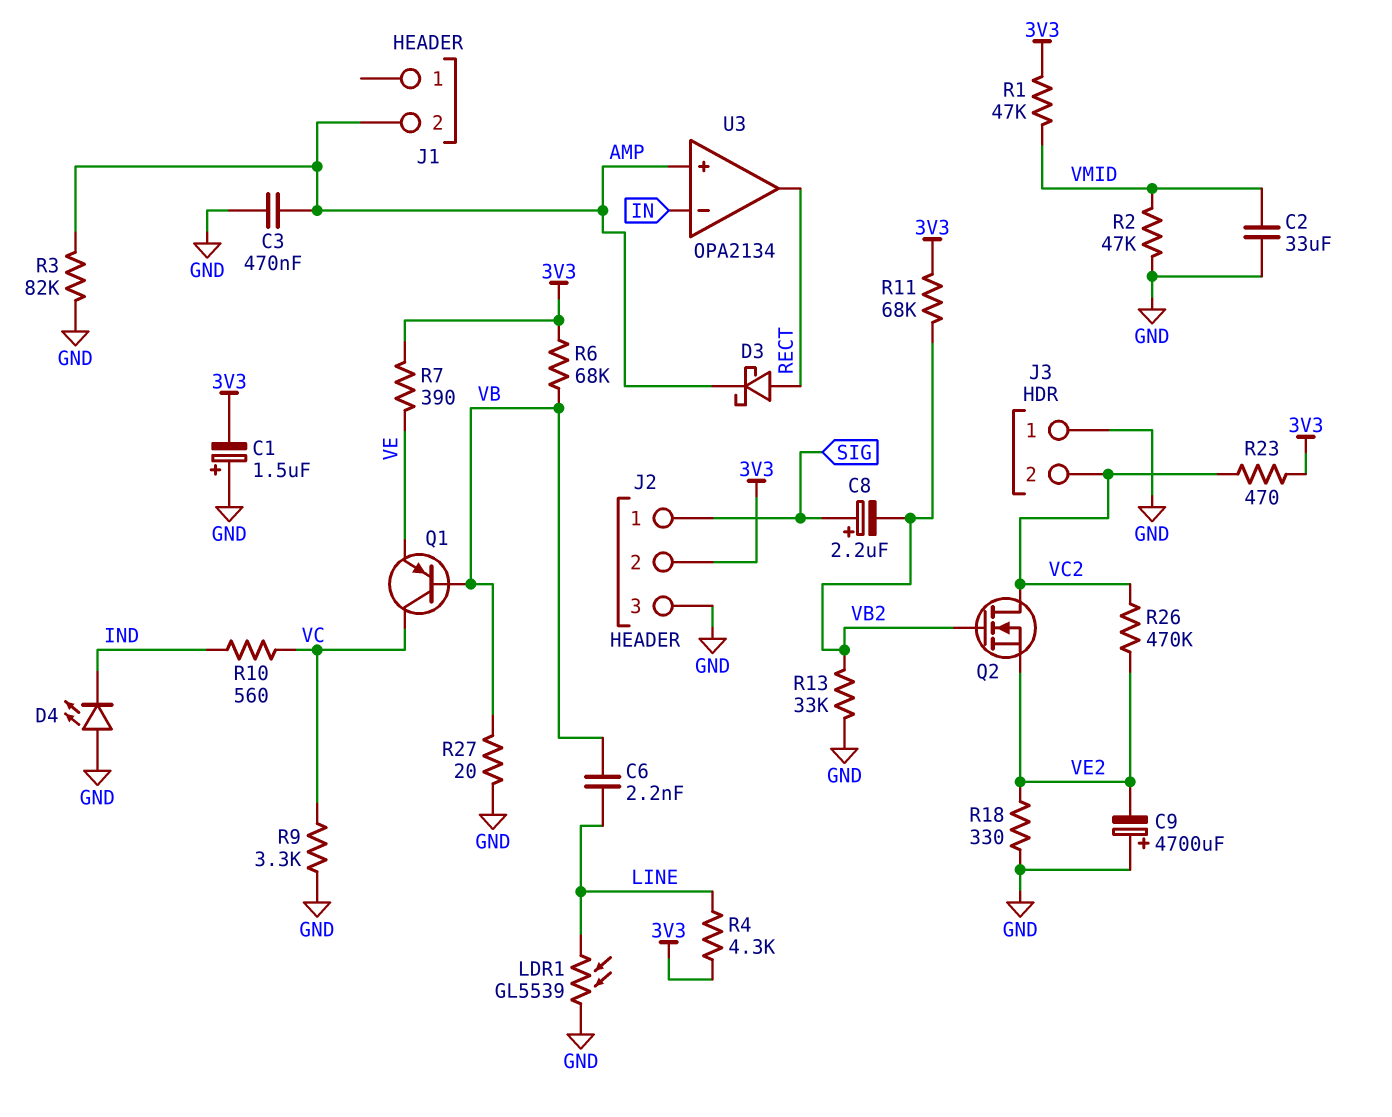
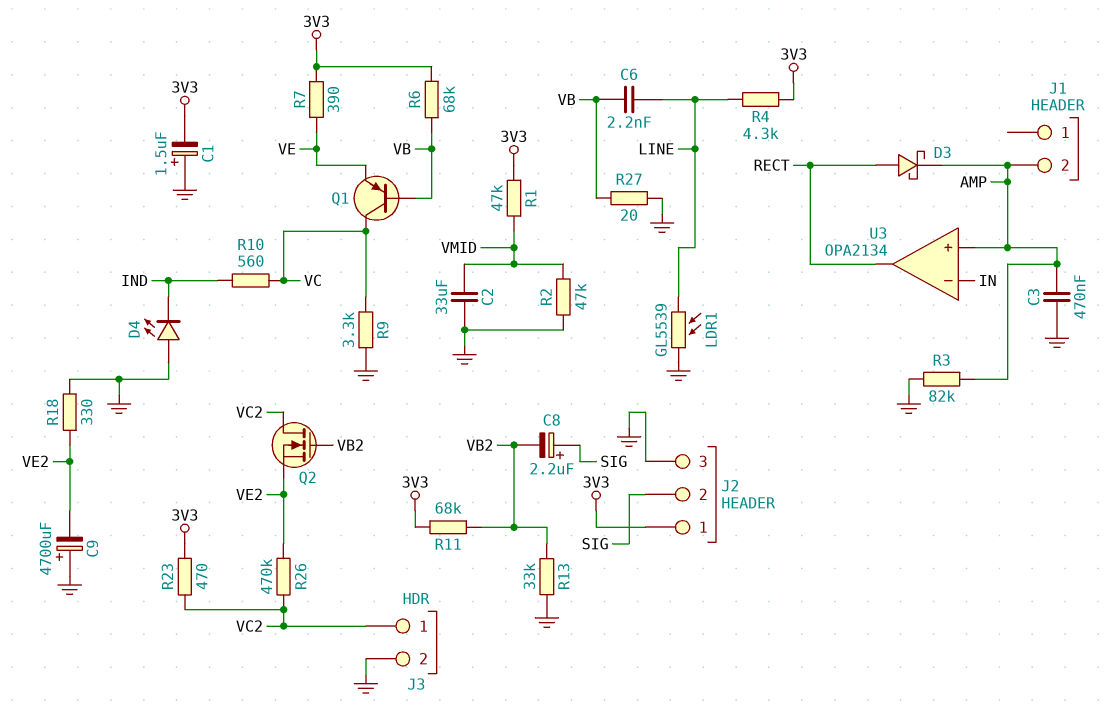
J2 pin 1: SIG -> 3V3
J2 pin 2: 3V3 -> SIG
J3 pin 1: GND -> VC2
J3 pin 2: VC2 -> GND

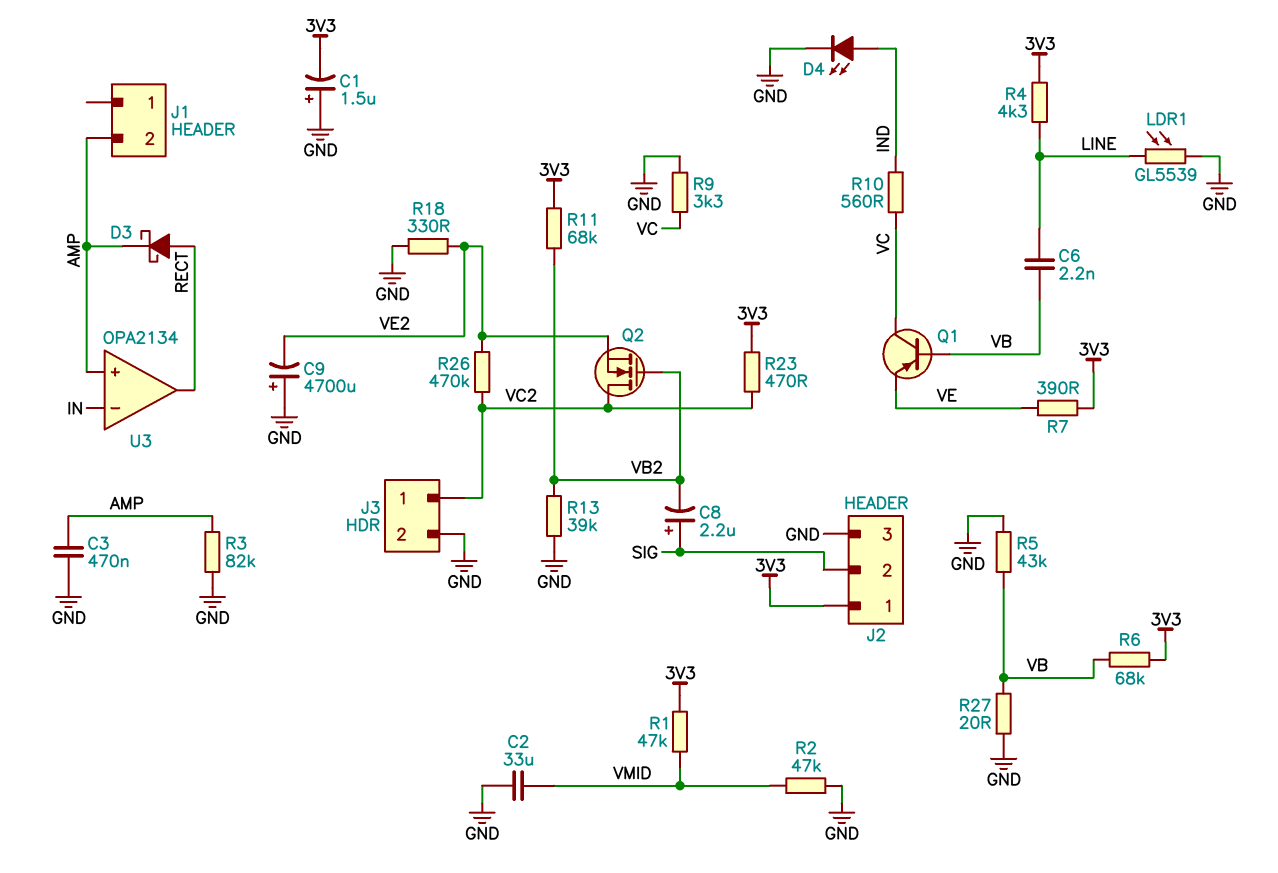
D4: LED (A GND, K IND) -> LED (A IND, K GND)
R5: none -> 43k (GND, VB)
R13: 33k (GND, VB2) -> 39k (GND, VB2)

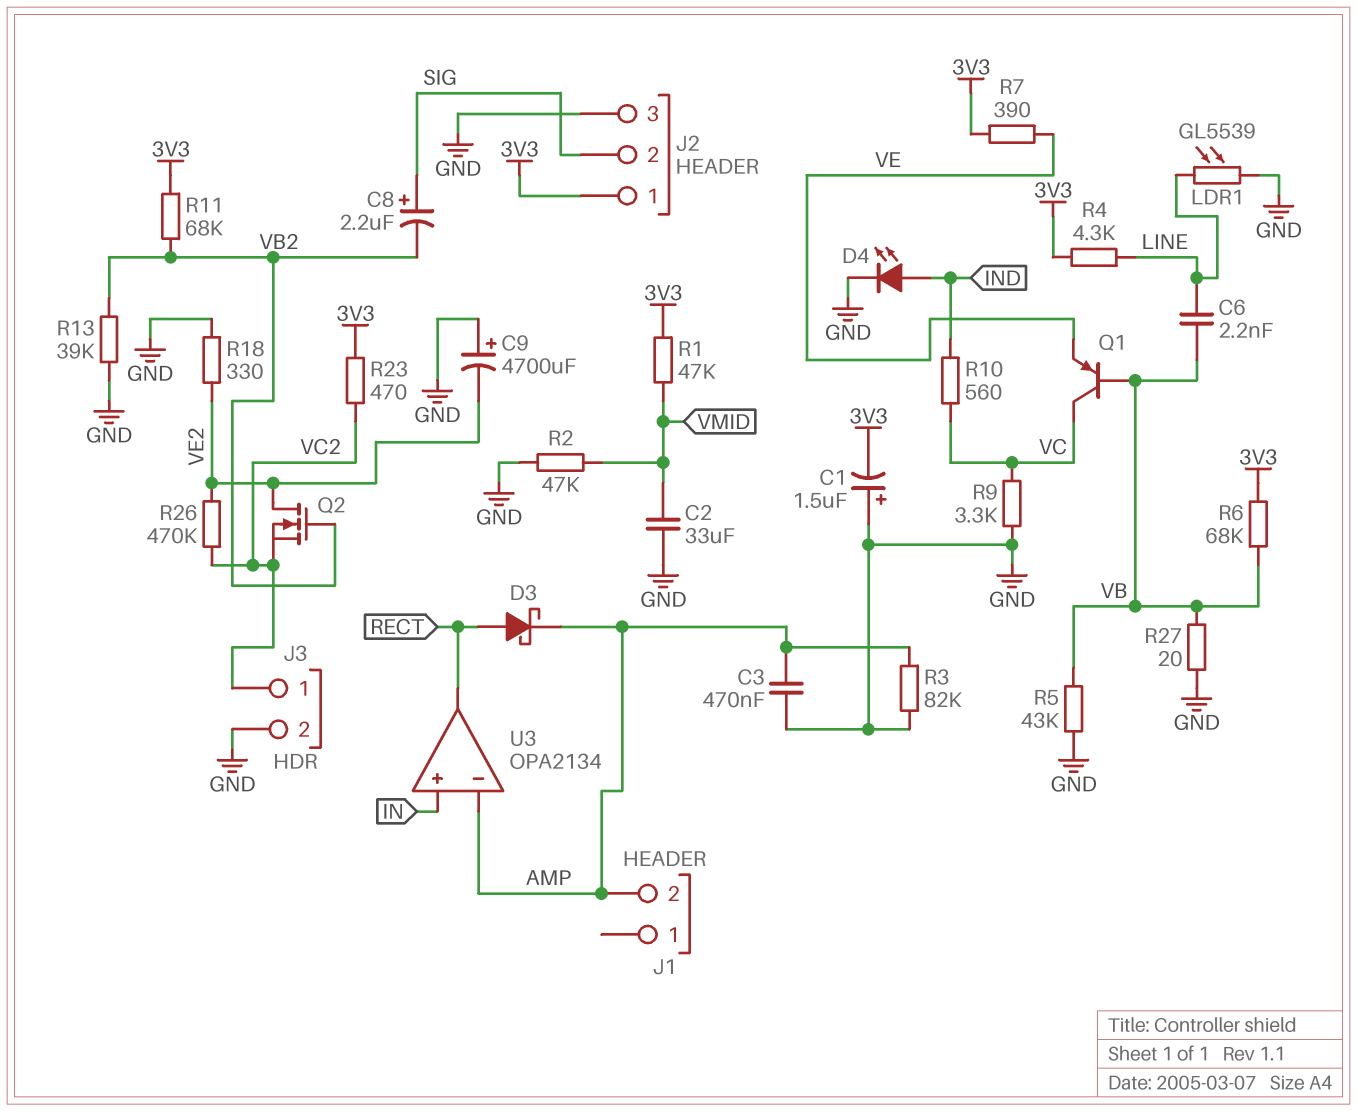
Q2: NMOS (G VB2, D VC2, S VE2) -> NMOS (G VB2, D VE2, S VC2)
U3 pin in+: AMP -> IN
U3 pin in-: IN -> AMP

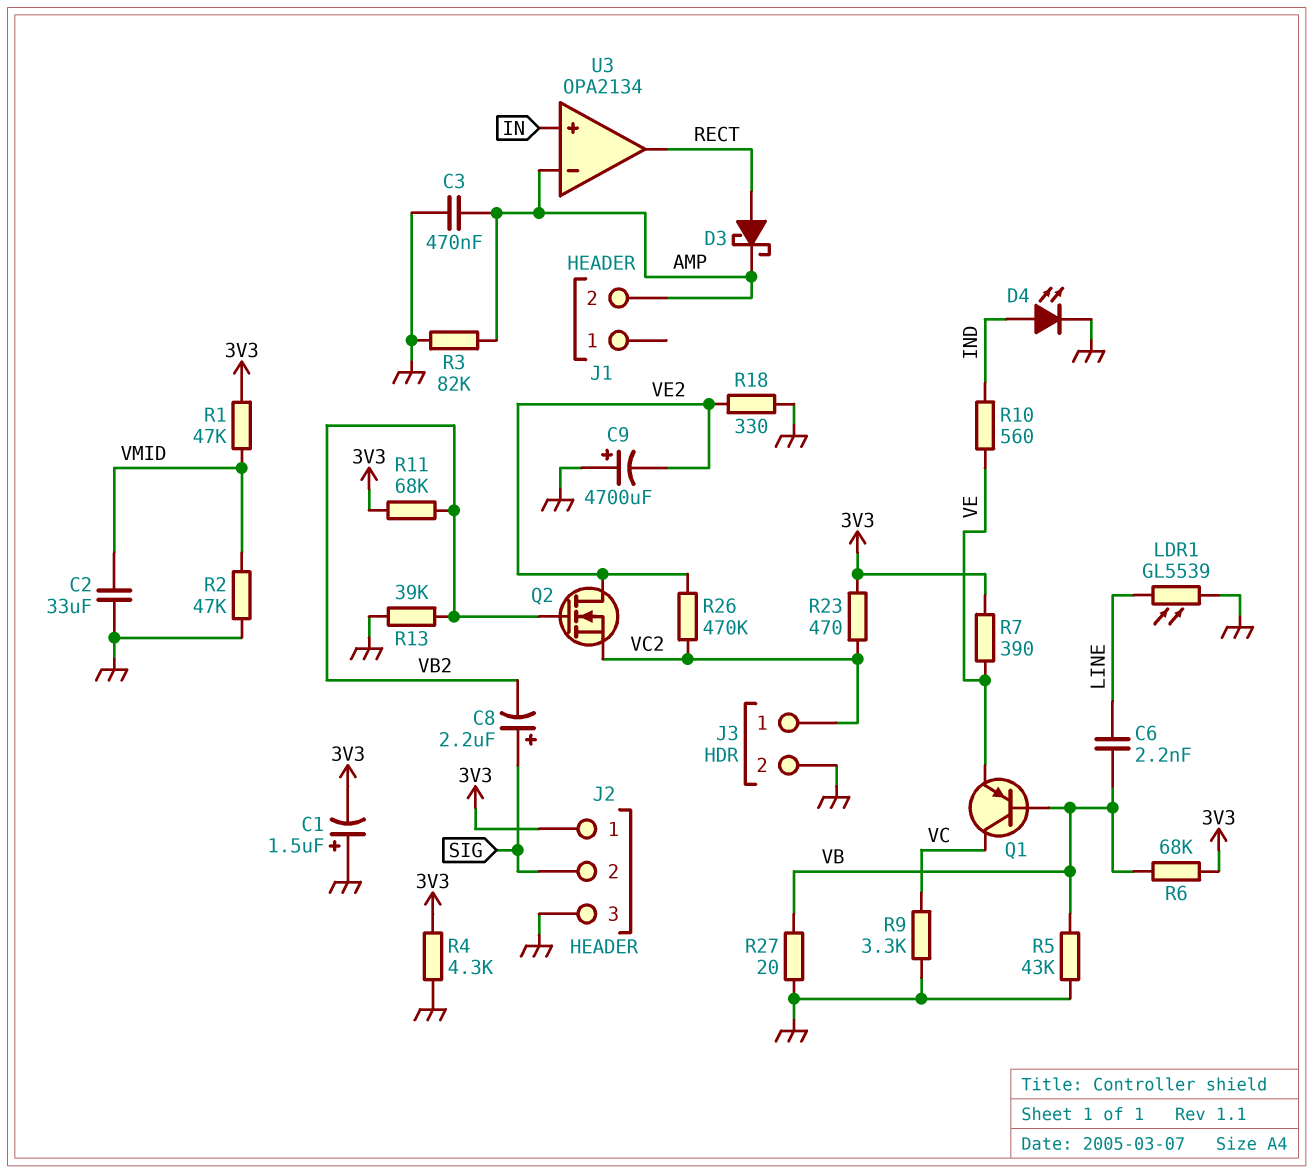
R4: 4.3k (3V3, LINE) -> 4.3k (3V3, GND)
R10: 560 (IND, VC) -> 560 (IND, VE)

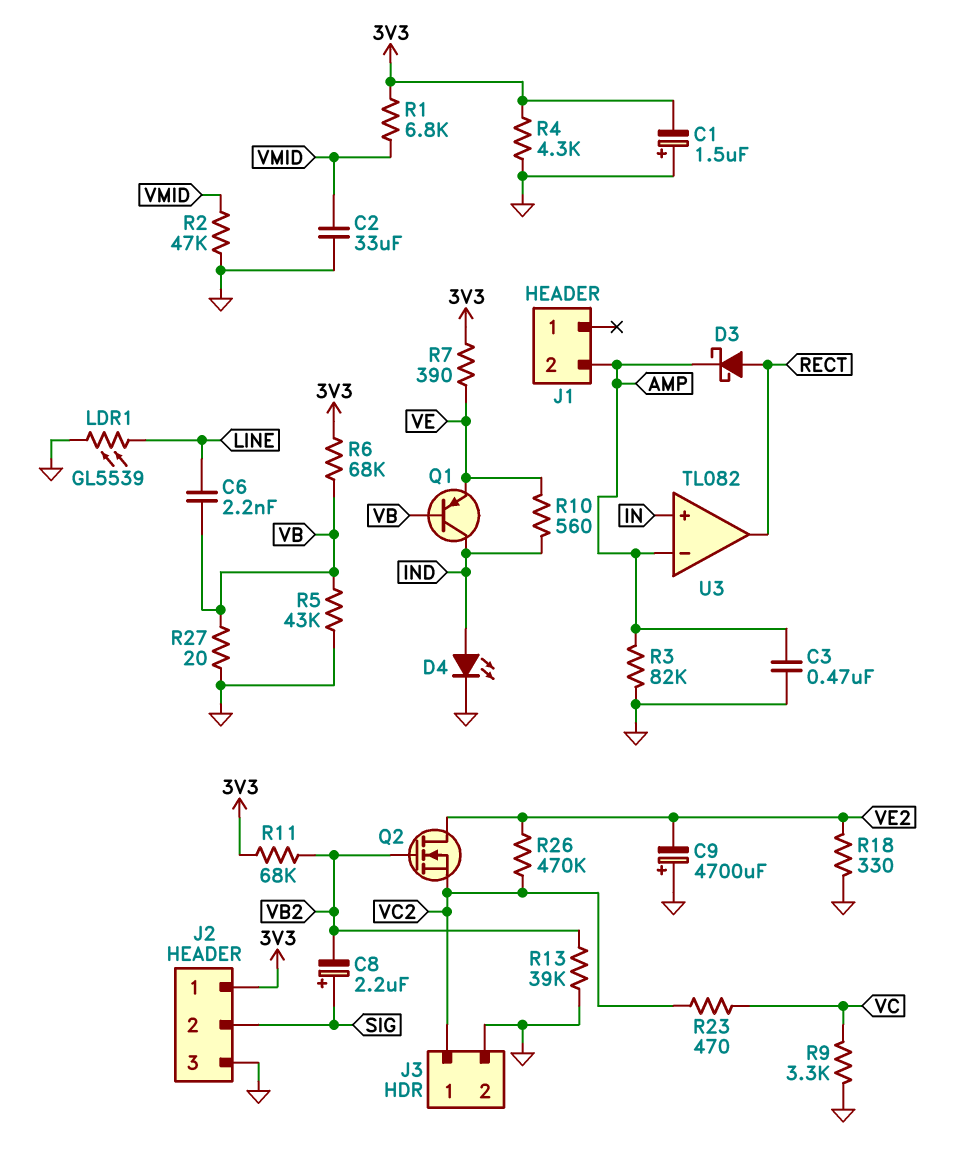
Q1: PNP (B VB, C VC, E VE) -> PNP (B VB, C IND, E VE)
R1: 47k (3V3, VMID) -> 6.8k (3V3, VMID)
R23: 470 (3V3, VC2) -> 470 (VC, VC2)
U3: OPA2134 -> TL082

